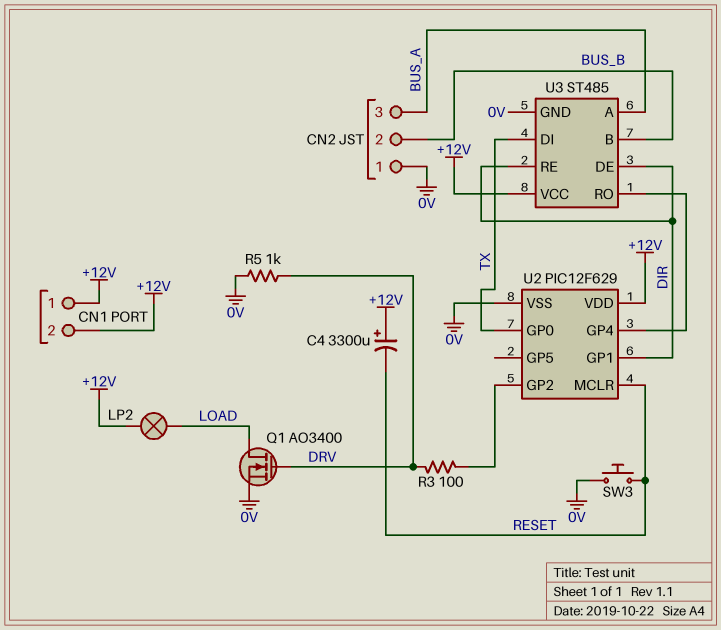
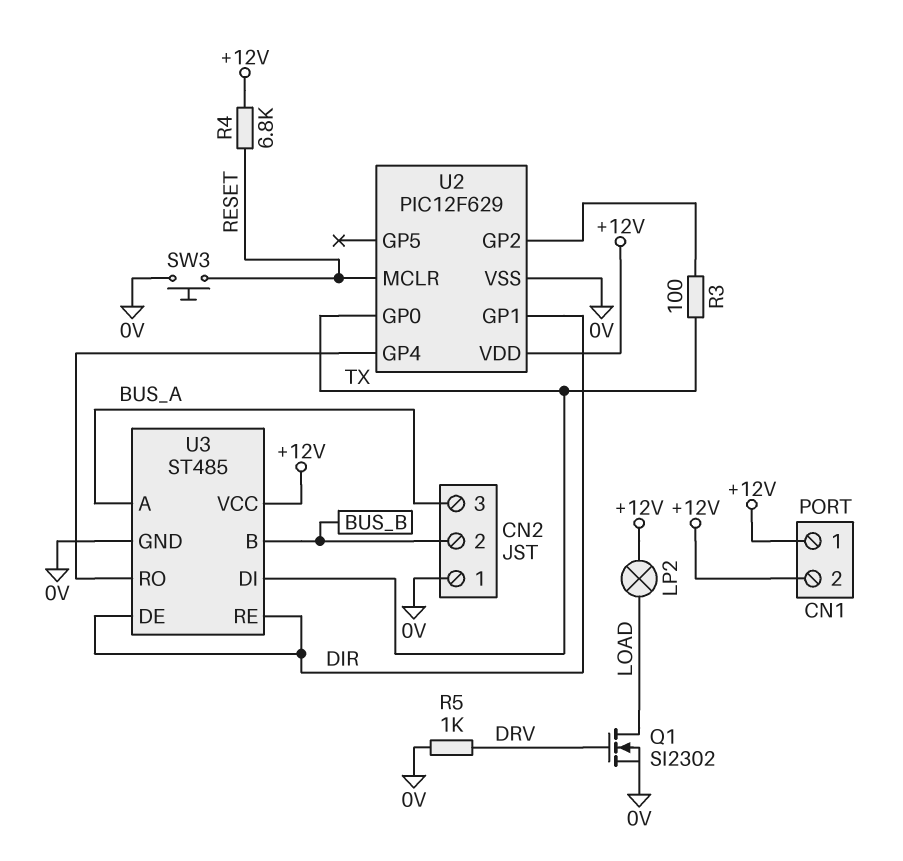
C4: 3300uF (plus +12V, minus RESET) -> none
Q1: NMOS AO3400 (G DRV, D LOAD, S 0V) -> NMOS SI2302 (G DRV, D LOAD, S 0V)
R3: 100 (DRV, U2/GP2) -> 100 (TX, U2/GP2)
R4: none -> 6.8k (+12V, RESET)

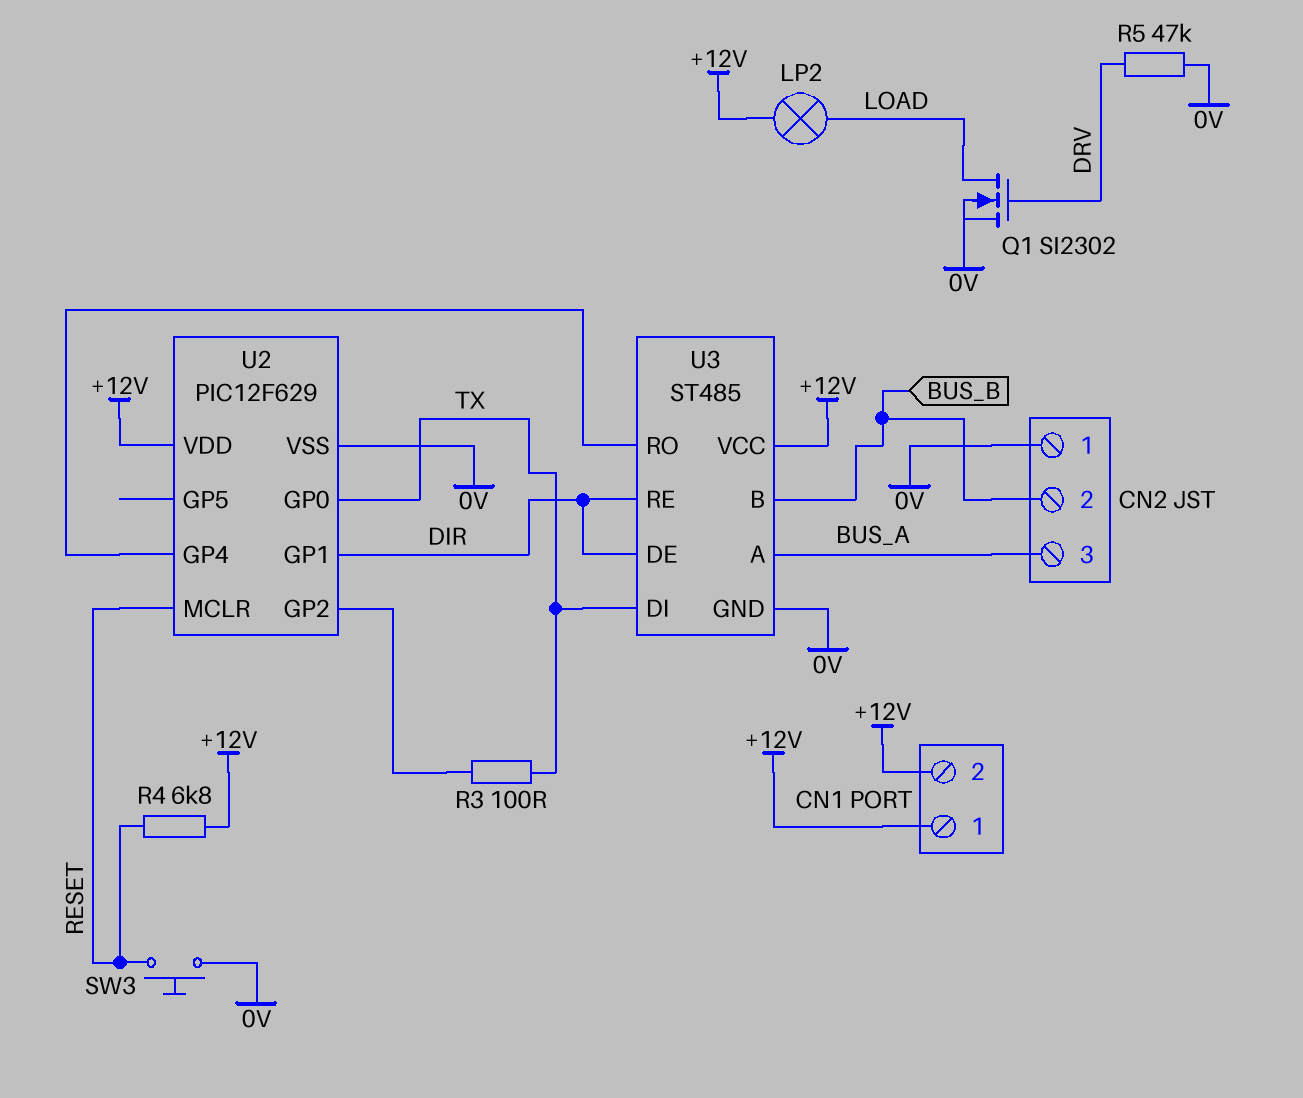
R5: 1k (0V, DRV) -> 47k (0V, DRV)

